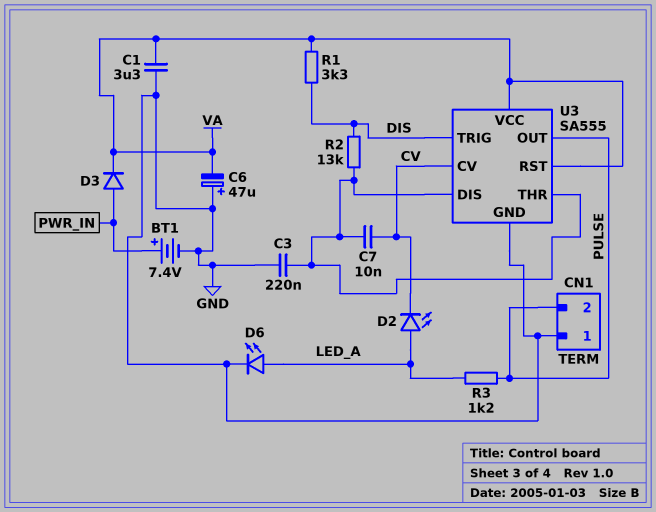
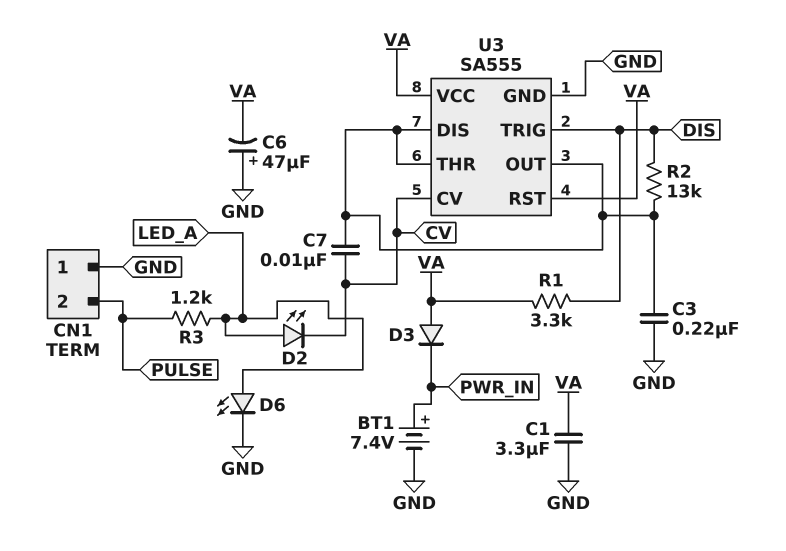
D3: diode (A PWR_IN, K VA) -> diode (A VA, K PWR_IN)
U3 pin OUT: PULSE -> U3/DIS

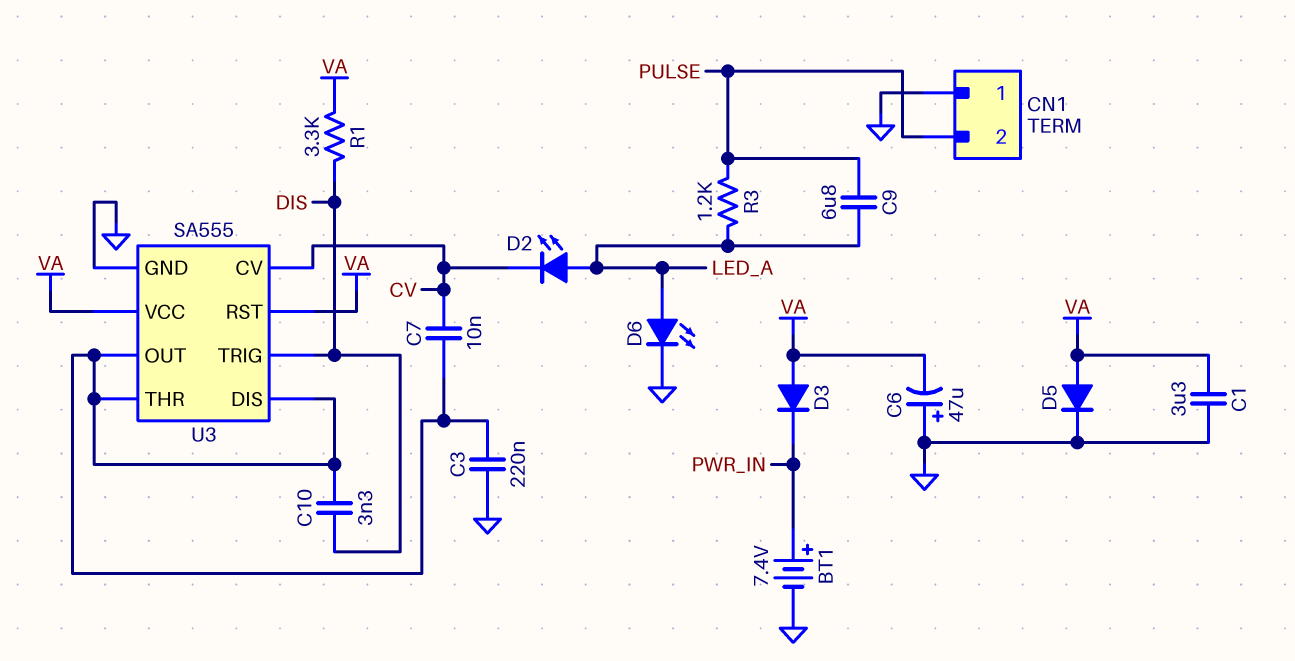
C9: none -> 6.8uF (LED_A, PULSE)
C10: none -> 3.3nF (DIS, U3/DIS)
D5: none -> diode (A VA, K GND)
R2: 13k (DIS, U3/DIS) -> none

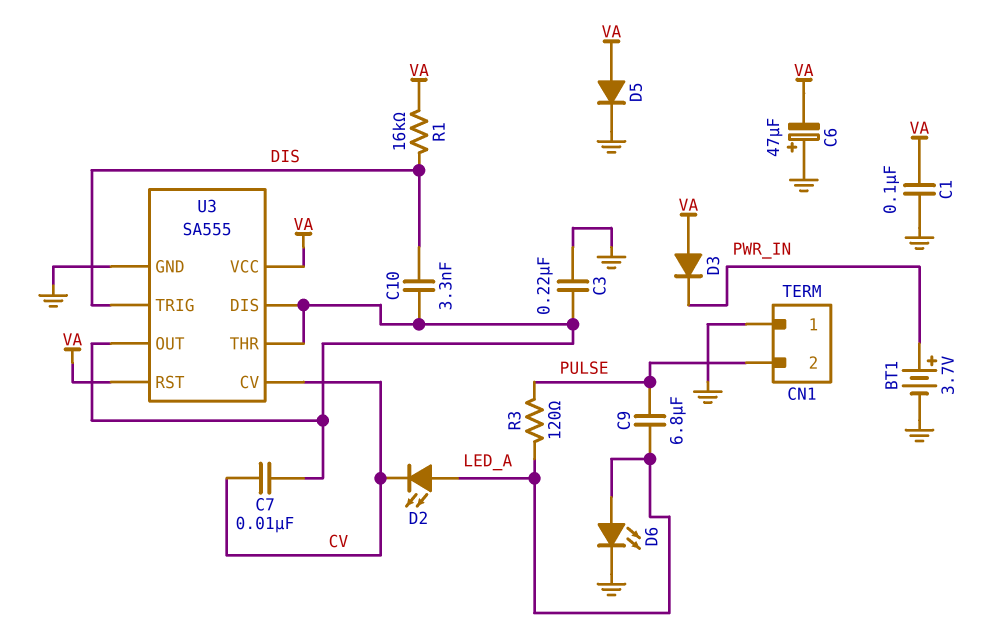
BT1: 7.4V (plus PWR_IN, minus GND) -> 3.7V (plus PWR_IN, minus GND)
C1: 3.3uF (GND, VA) -> 100nF (GND, VA)
R1: 3.3k (DIS, VA) -> 16k (DIS, VA)
R3: 1.2k (LED_A, PULSE) -> 120 (LED_A, PULSE)

